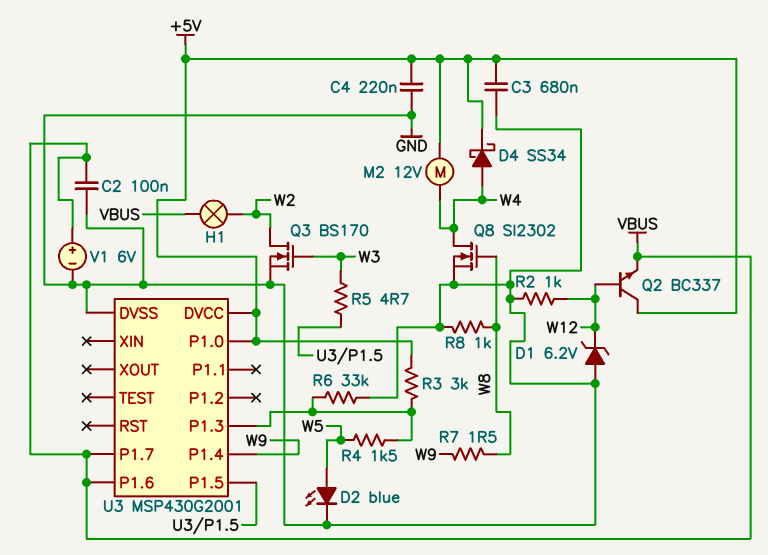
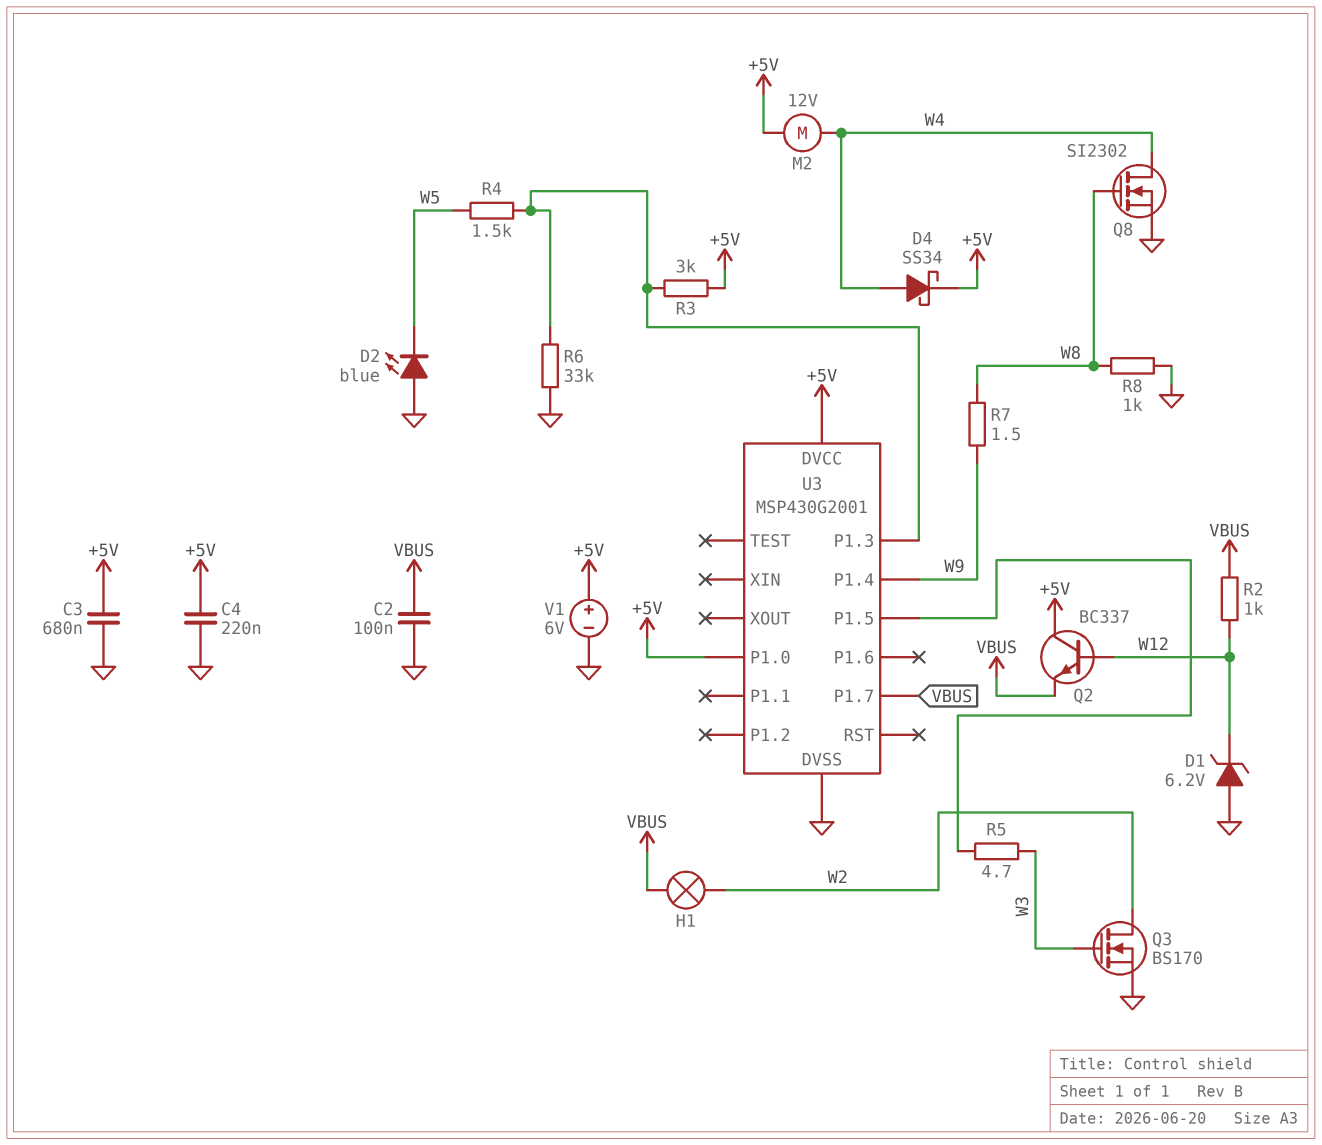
D2: LED blue (A W5, K GND) -> LED blue (A GND, K W5)
R2: 1k (GND, W12) -> 1k (VBUS, W12)
U3 pin P1.6: VBUS -> none
V1: 6V (plus VBUS, minus GND) -> 6V (plus +5V, minus GND)

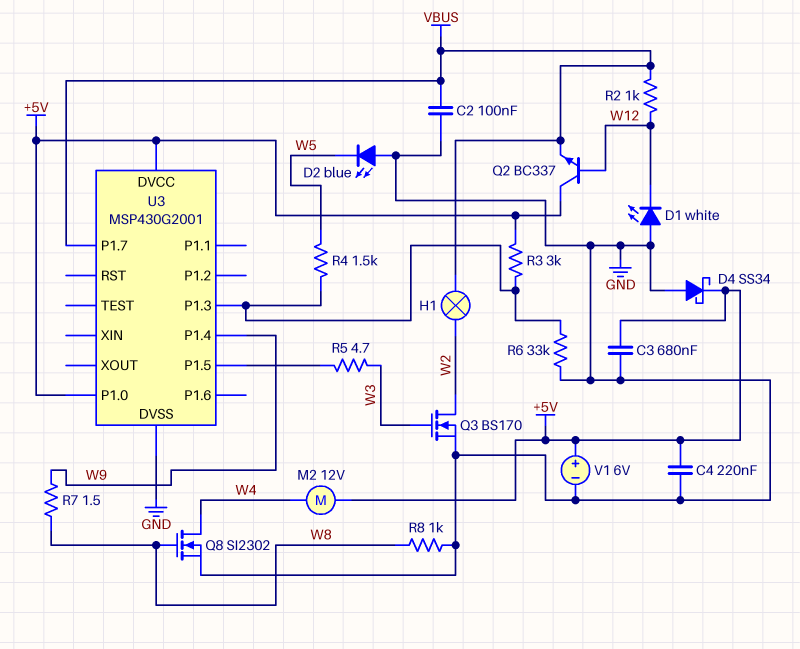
D1: zener 6.2V (A GND, K W12) -> LED white (A GND, K W12)
D4: schottky SS34 (A W4, K +5V) -> schottky SS34 (A GND, K +5V)

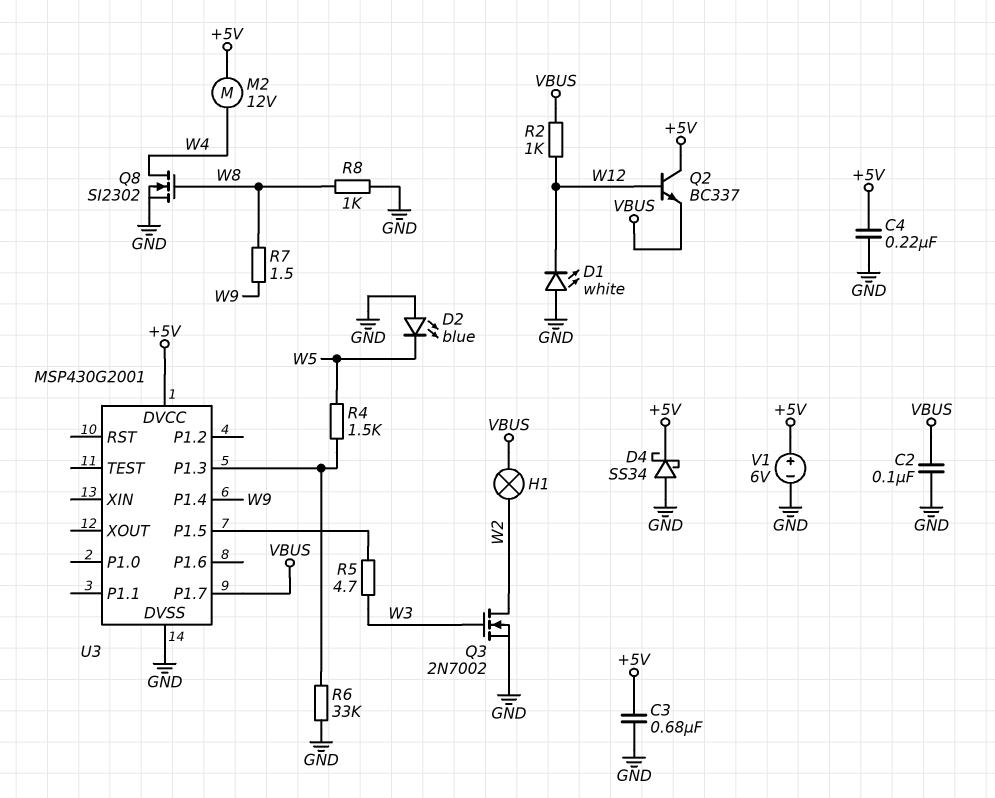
Q3: NMOS BS170 (G W3, D W2, S GND) -> NMOS 2N7002 (G W3, D W2, S GND)
R3: 3k (+5V, U3/P1.3) -> none
U3 pin P1.0: +5V -> none

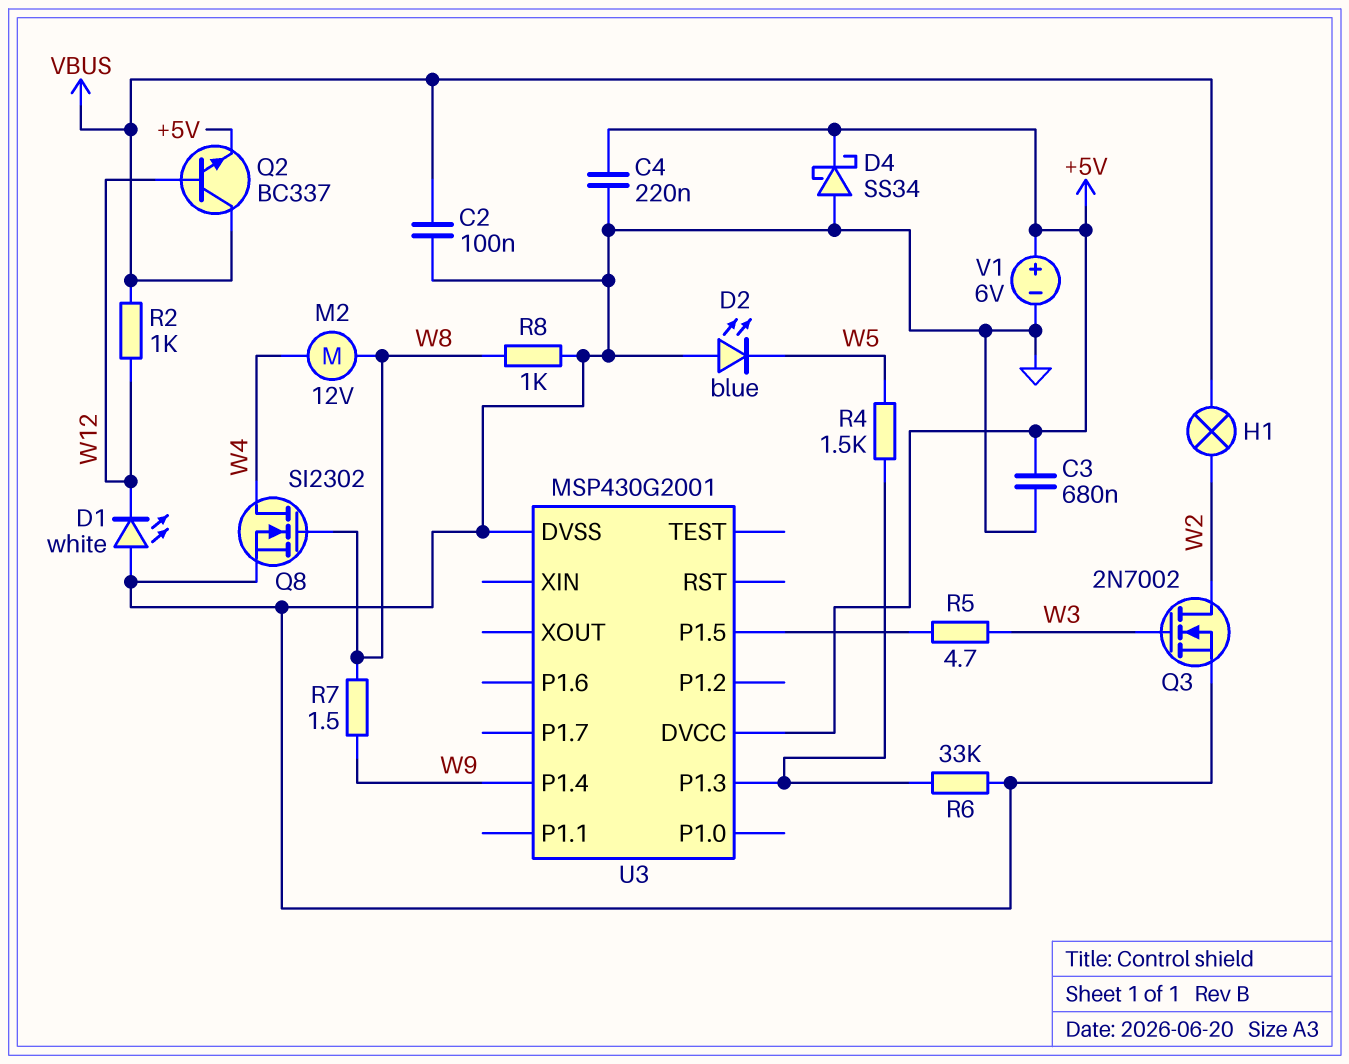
M2: motor 12V (+5V, W4) -> motor 12V (W4, W8)
Q2: NPN BC337 (B W12, C +5V, E VBUS) -> NPN BC337 (B W12, C VBUS, E +5V)
U3 pin P1.7: VBUS -> none

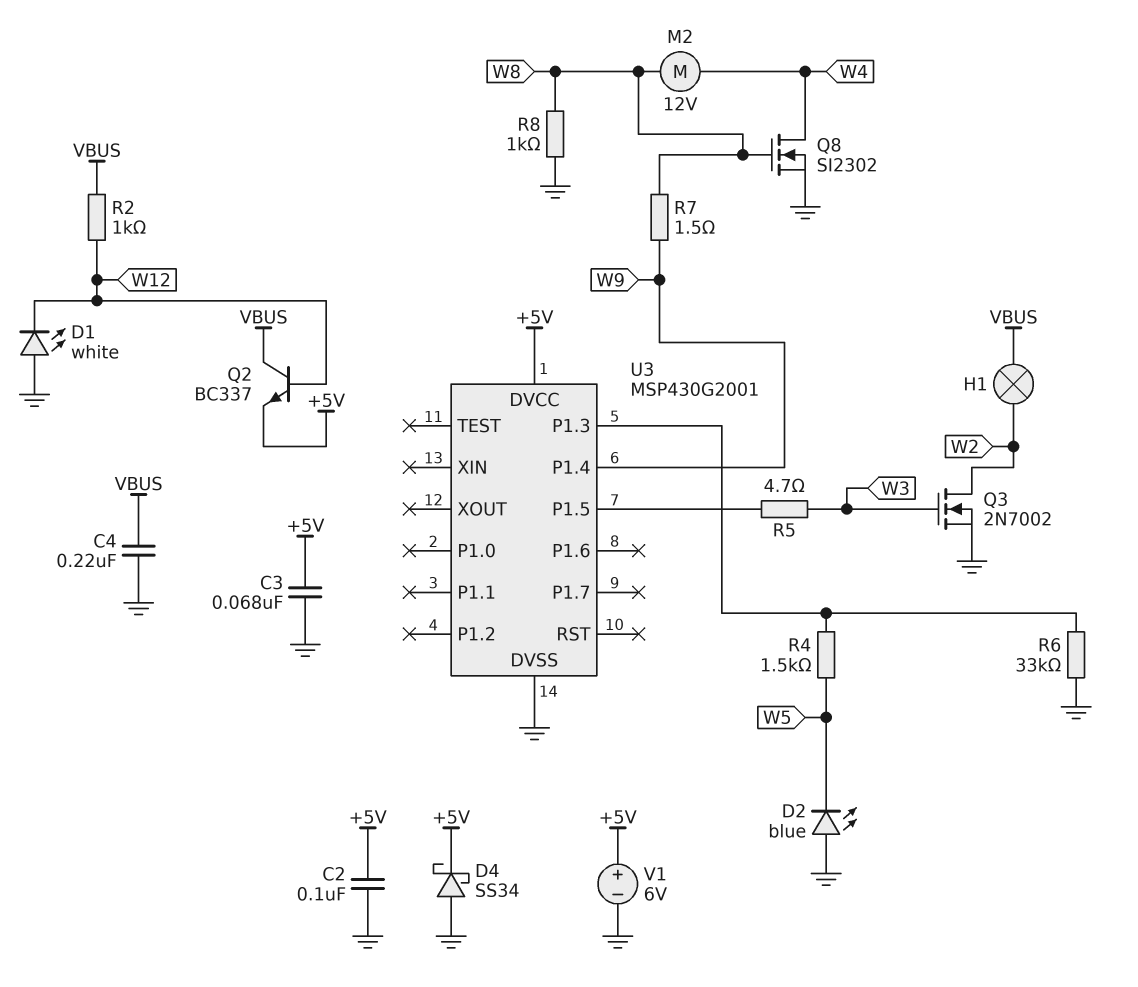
C2: 100nF (GND, VBUS) -> 100nF (+5V, GND)
C3: 680nF (+5V, GND) -> 68nF (+5V, GND)
C4: 220nF (+5V, GND) -> 220nF (GND, VBUS)

